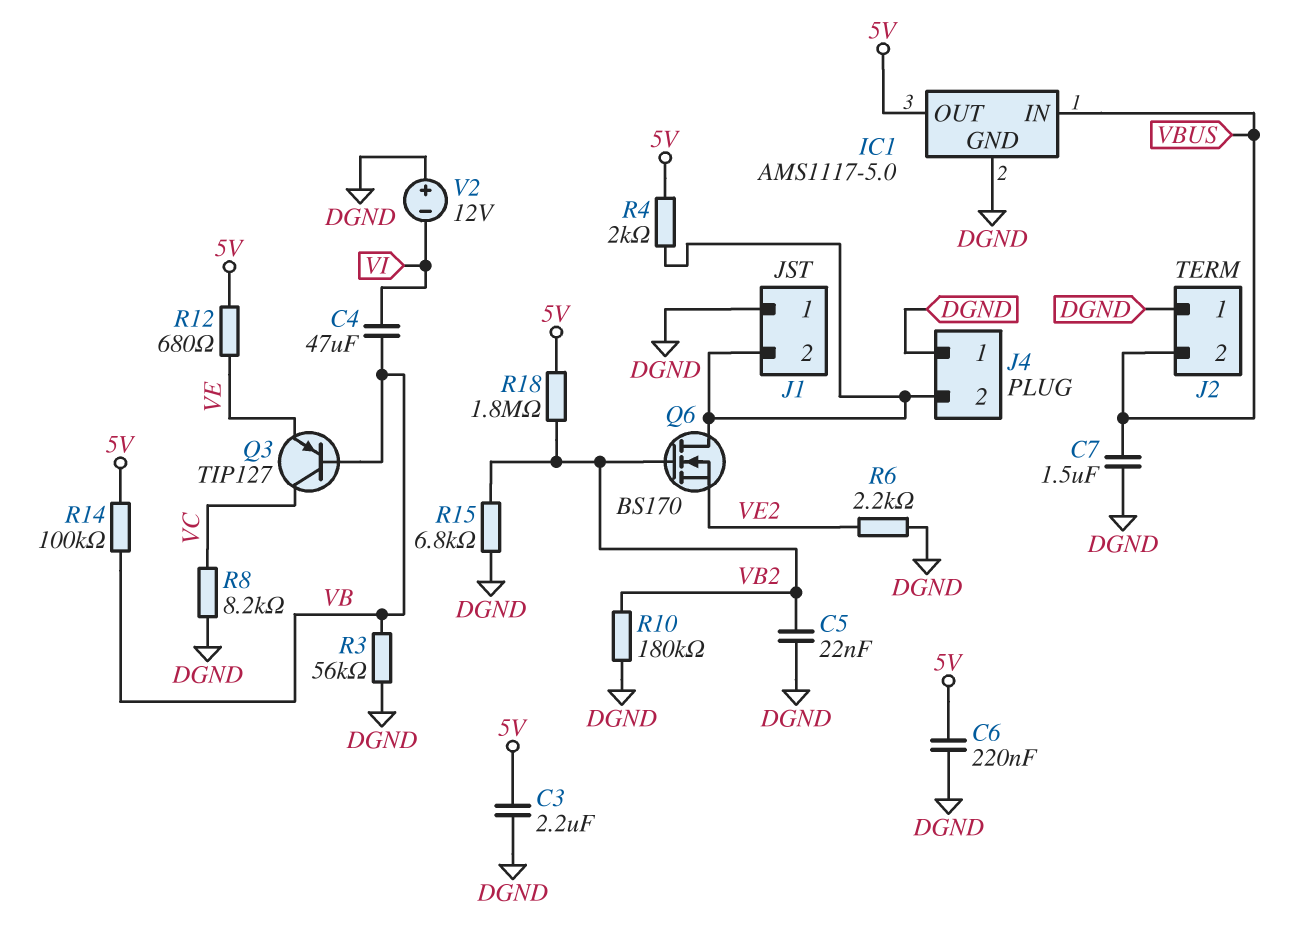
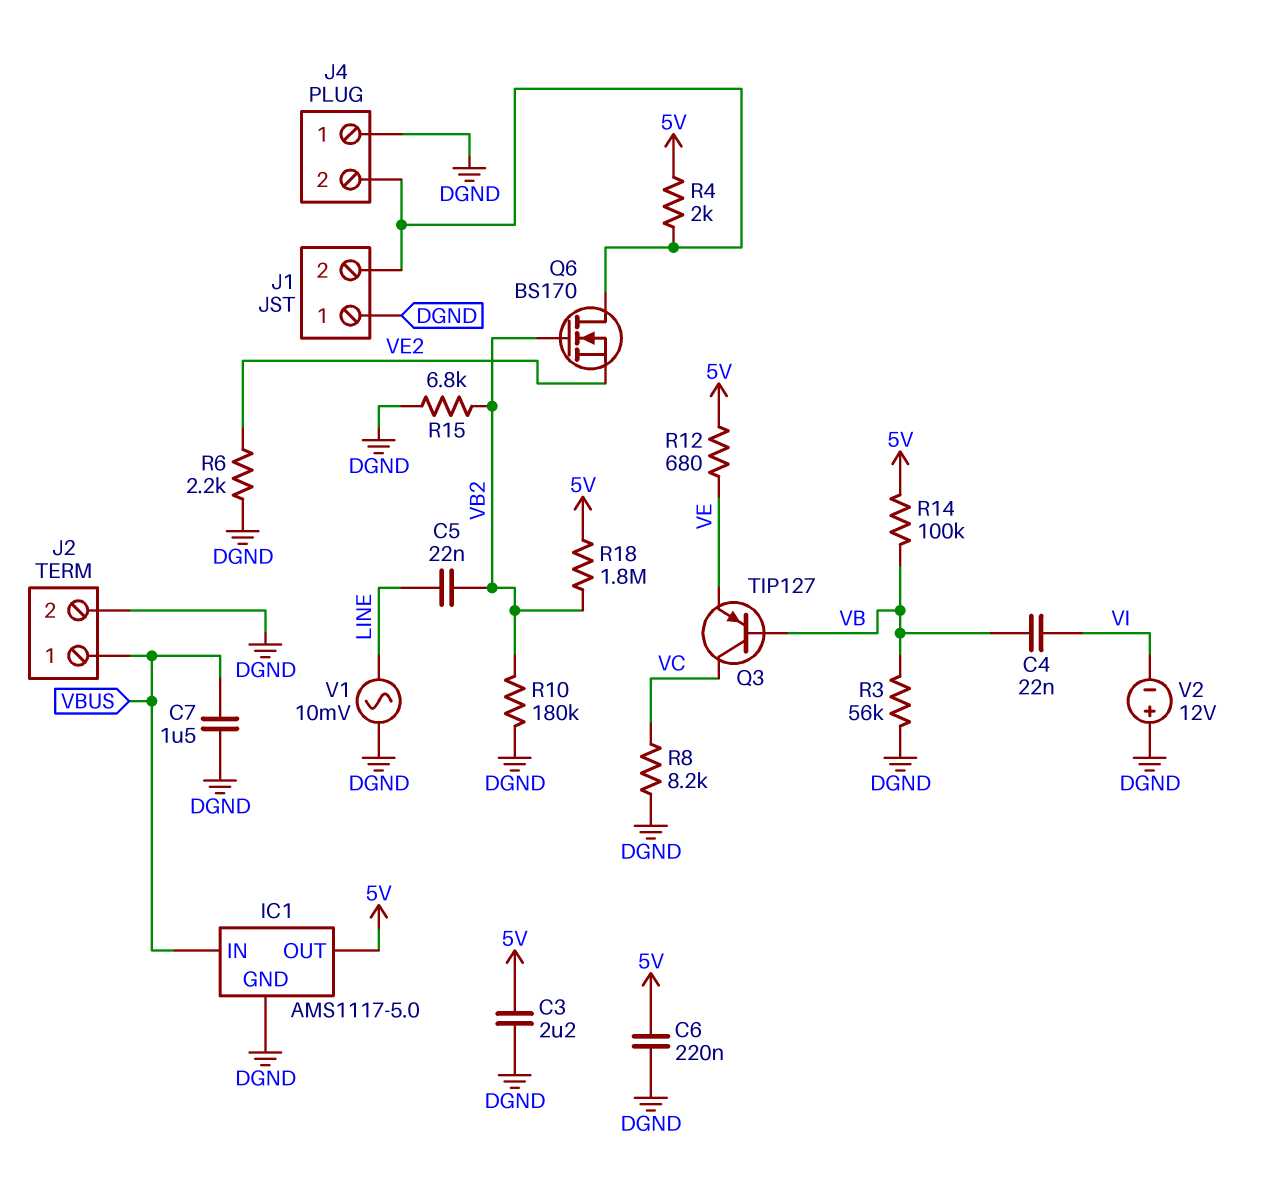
C4: 47uF (VB, VI) -> 22nF (VB, VI)
C5: 22nF (DGND, VB2) -> 22nF (LINE, VB2)
J2 pin 1: DGND -> VBUS
J2 pin 2: VBUS -> DGND
V1: none -> AC 10mV (DGND, LINE)

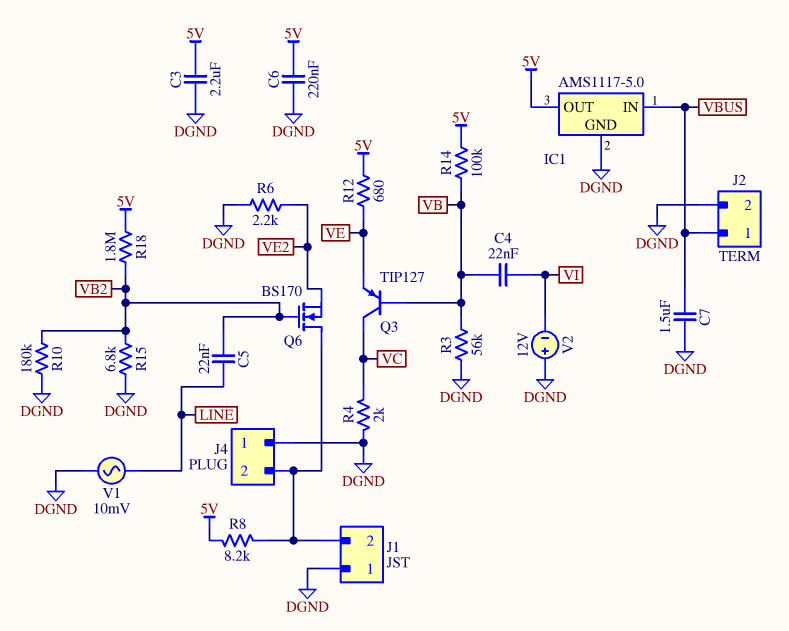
R4: 2k (5V, J1/2) -> 2k (DGND, VC)
R8: 8.2k (DGND, VC) -> 8.2k (5V, J1/2)

